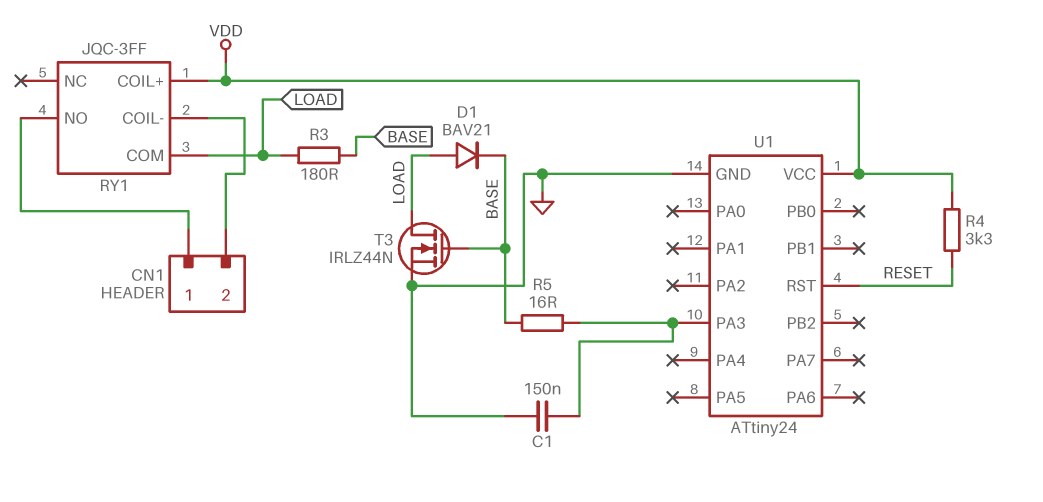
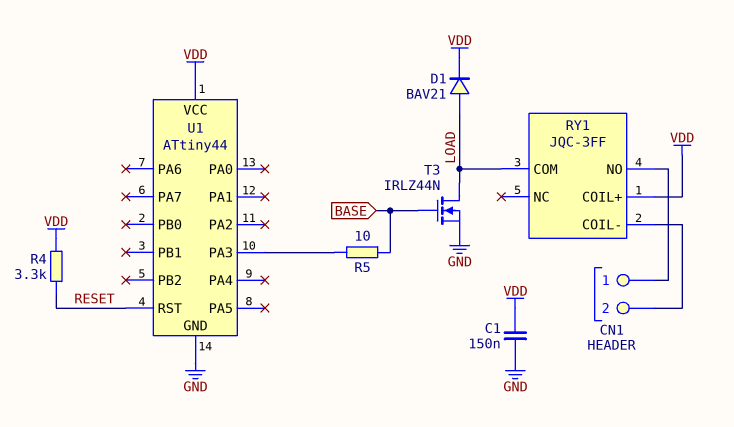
C1: 150nF (GND, U1/PA3) -> 150nF (GND, VDD)
D1: diode BAV21 (A LOAD, K BASE) -> diode BAV21 (A LOAD, K VDD)
R3: 180 (BASE, LOAD) -> none
R5: 16 (BASE, U1/PA3) -> 10 (BASE, U1/PA3)
U1: ATtiny24 -> ATtiny44

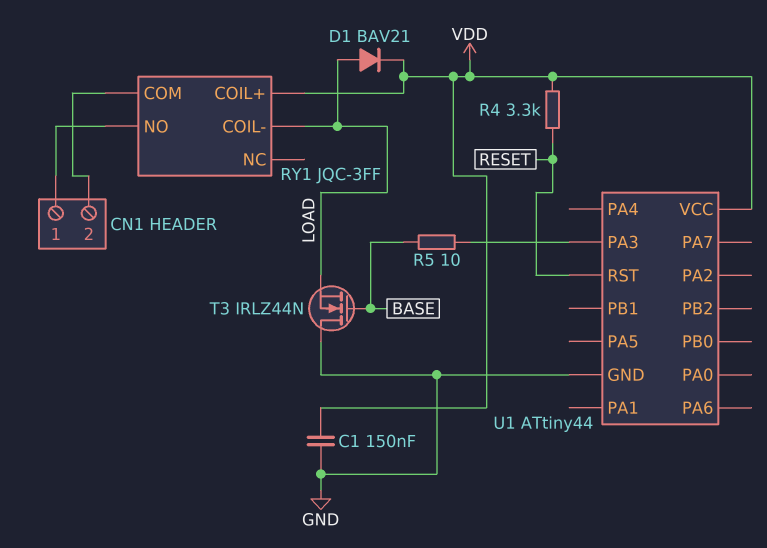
RY1 pin COIL-: CN1/2 -> LOAD
RY1 pin COM: LOAD -> CN1/2
T3: NMOS IRLZ44N (G BASE, D LOAD, S GND) -> NMOS IRLZ44N (G BASE, D GND, S LOAD)

